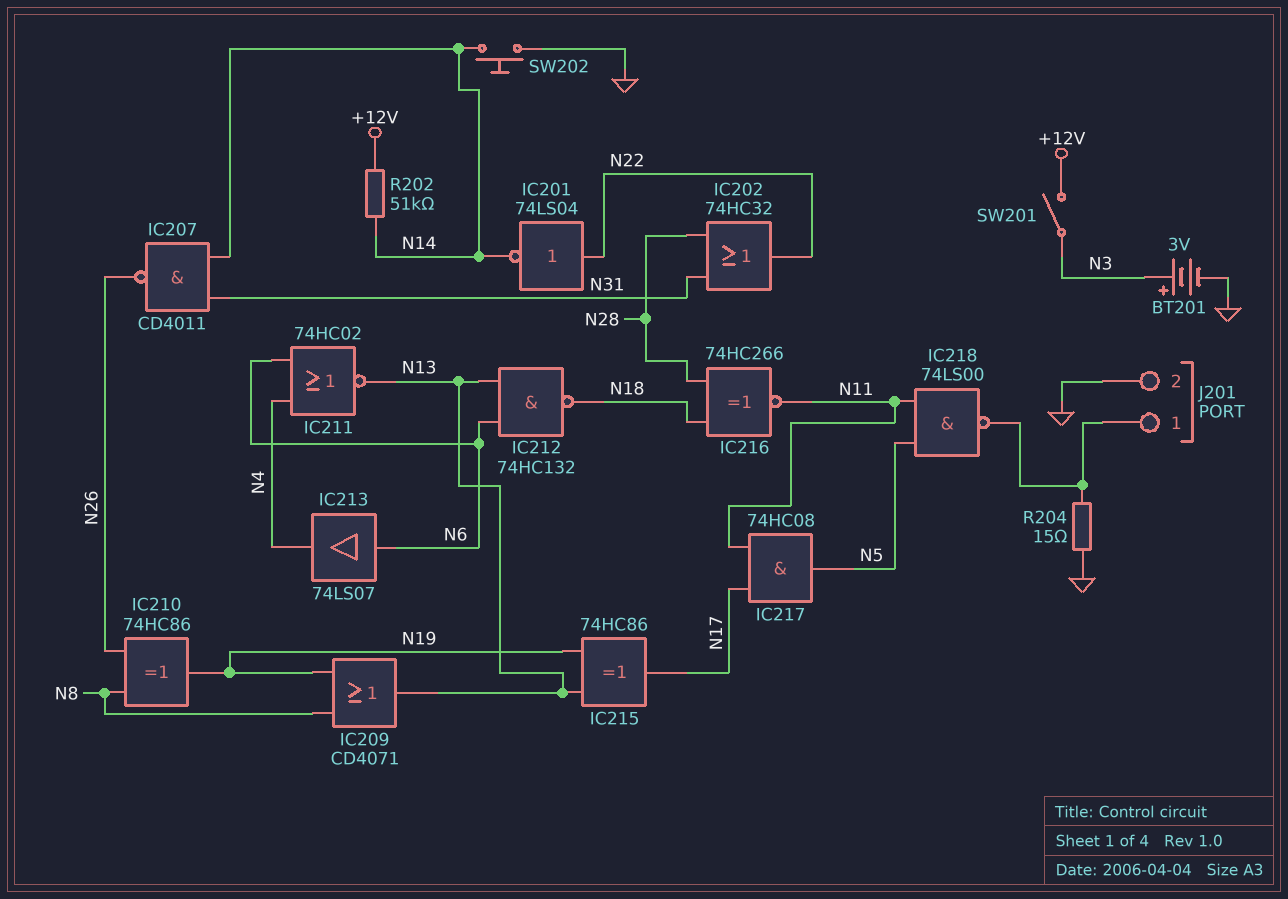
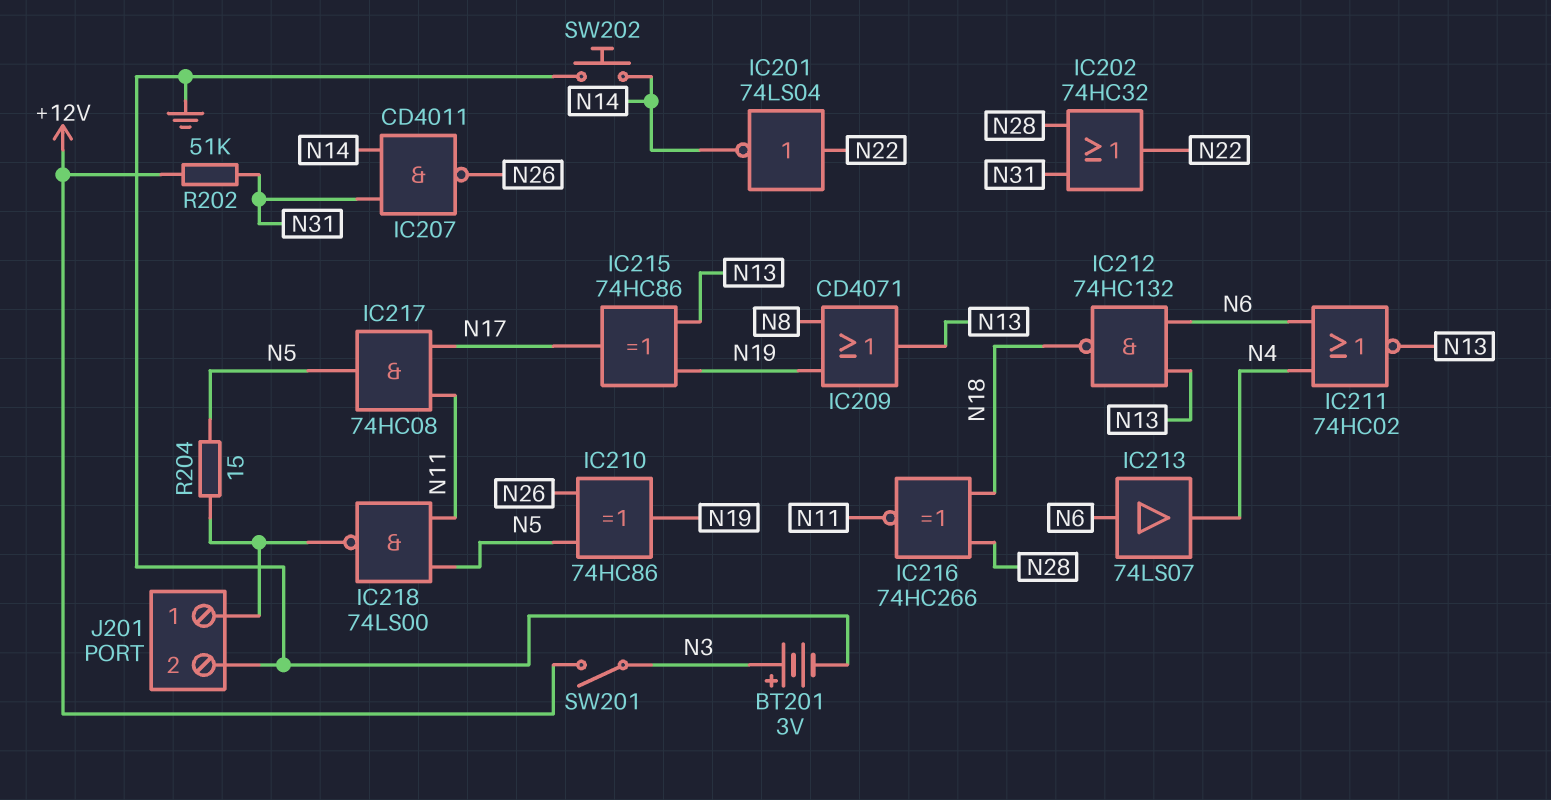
IC210: XOR 74HC86 (in N8, in N26, out N19) -> XOR 74HC86 (in N5, in N26, out N19)
R202: 51k (+12V, N14) -> 51k (+12V, N31)
R204: 15 (GND, J201/1) -> 15 (J201/1, N5)

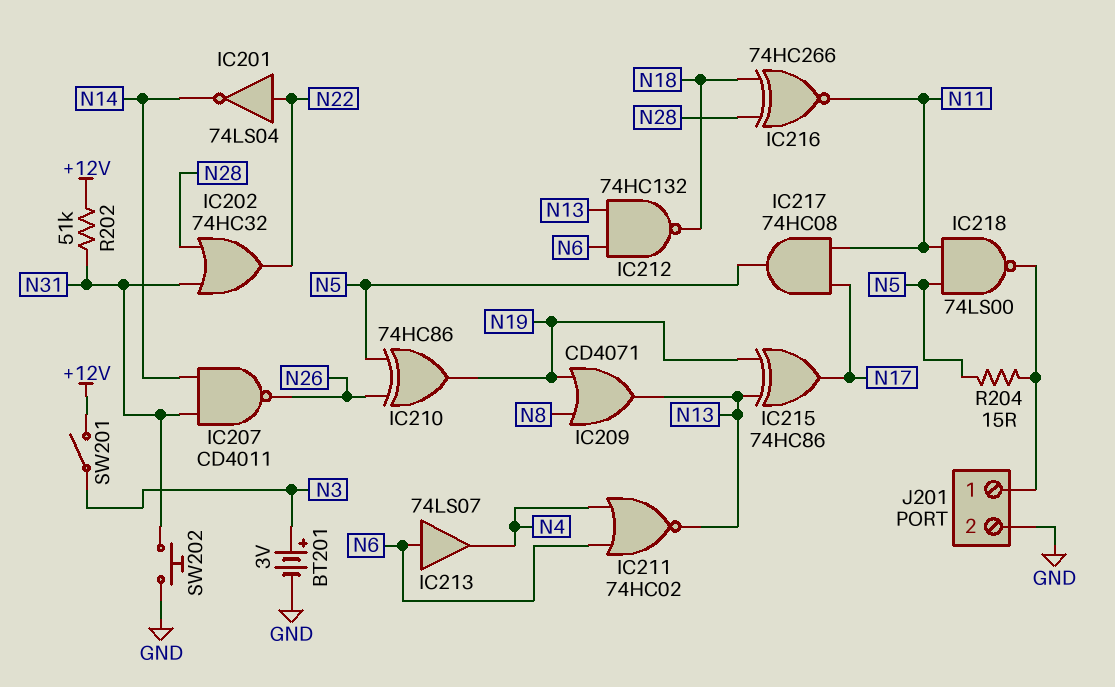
SW202: button (GND, N14) -> button (GND, N31)

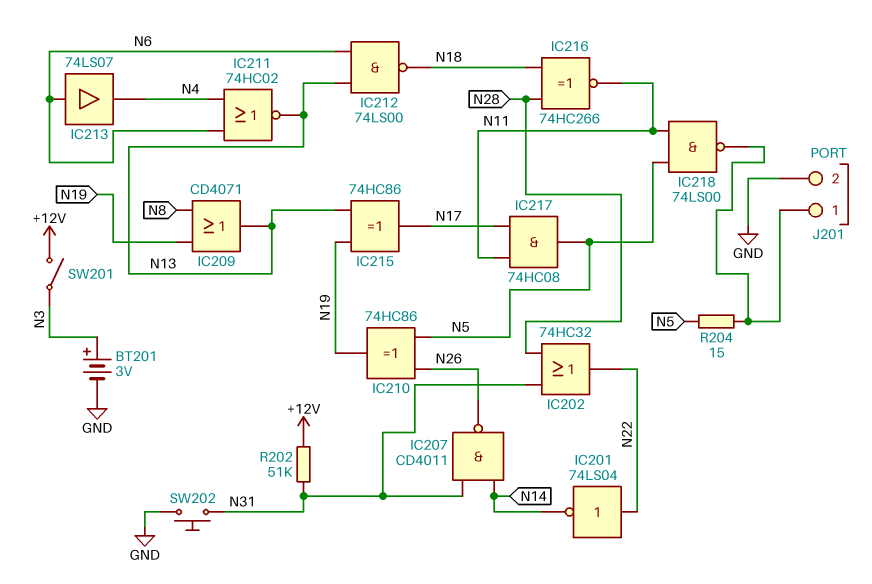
IC212: NAND 74HC132 (in N6, in N13, out N18) -> NAND 74LS00 (in N6, in N13, out N18)

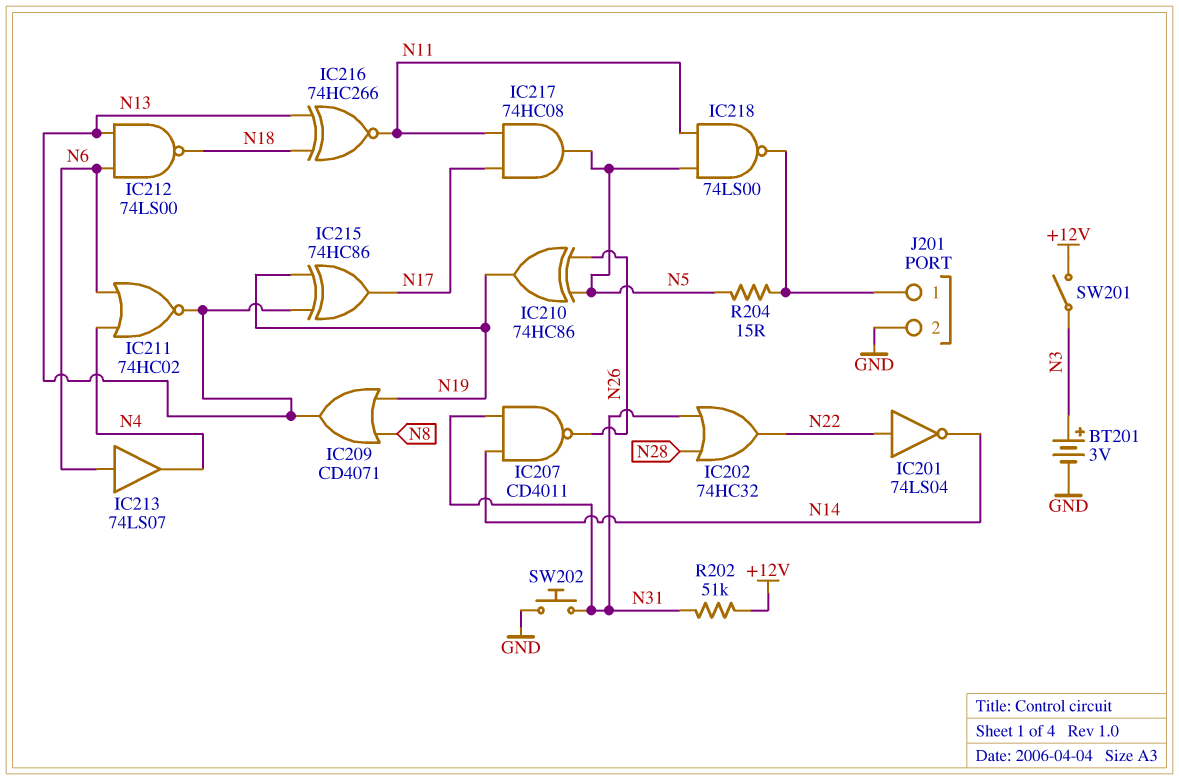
IC216: XNOR 74HC266 (in N18, in N28, out N11) -> XNOR 74HC266 (in N13, in N18, out N11)

